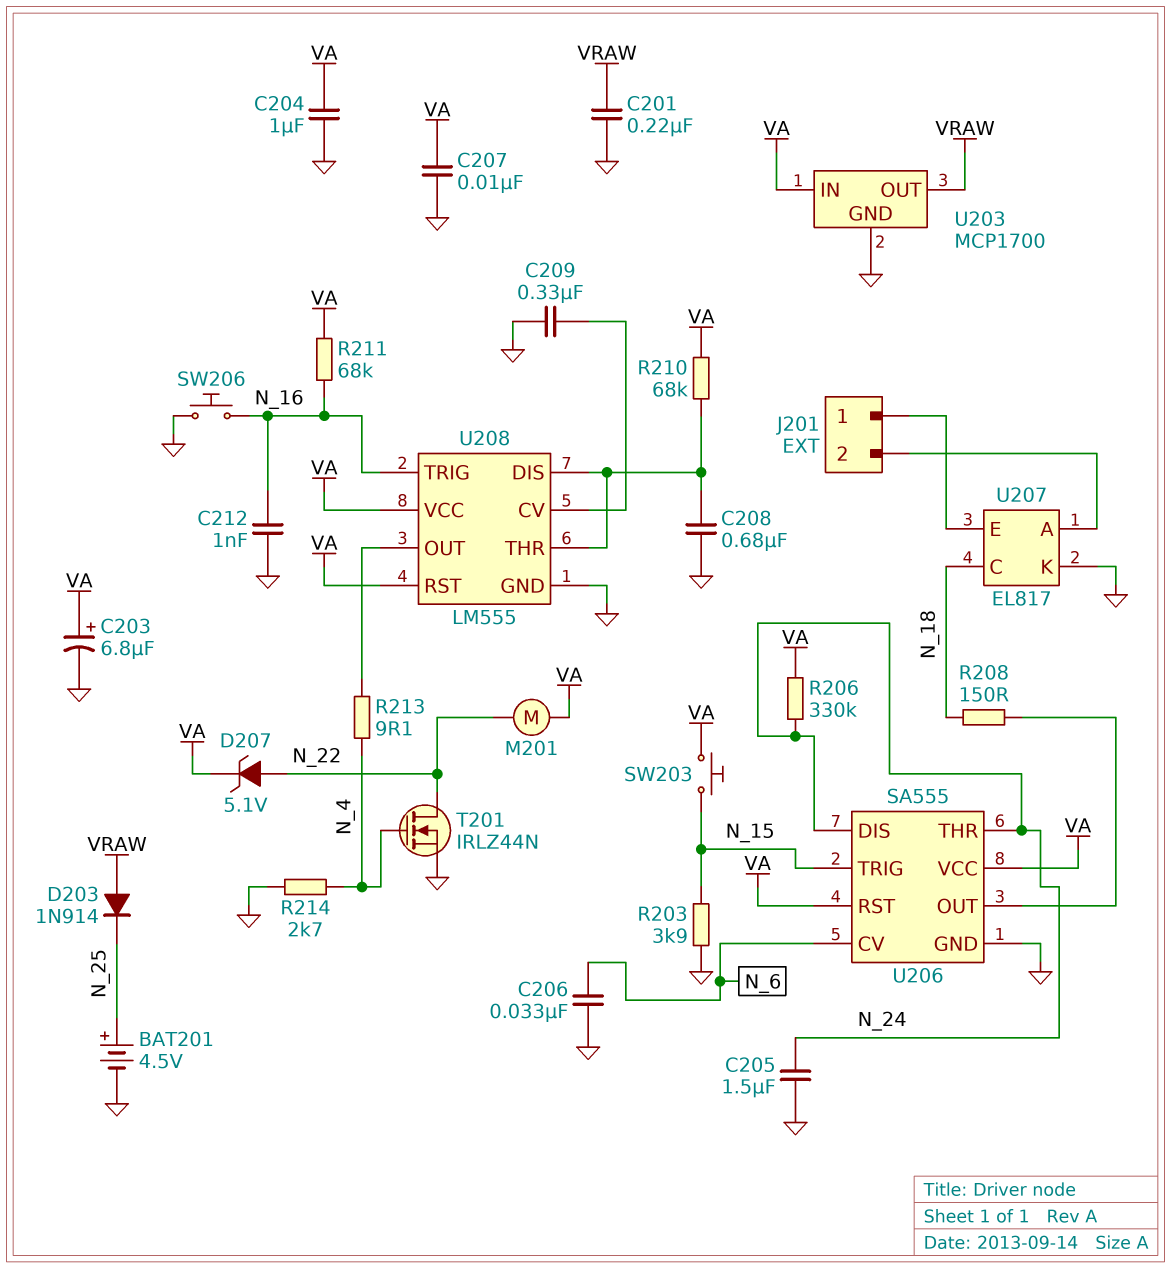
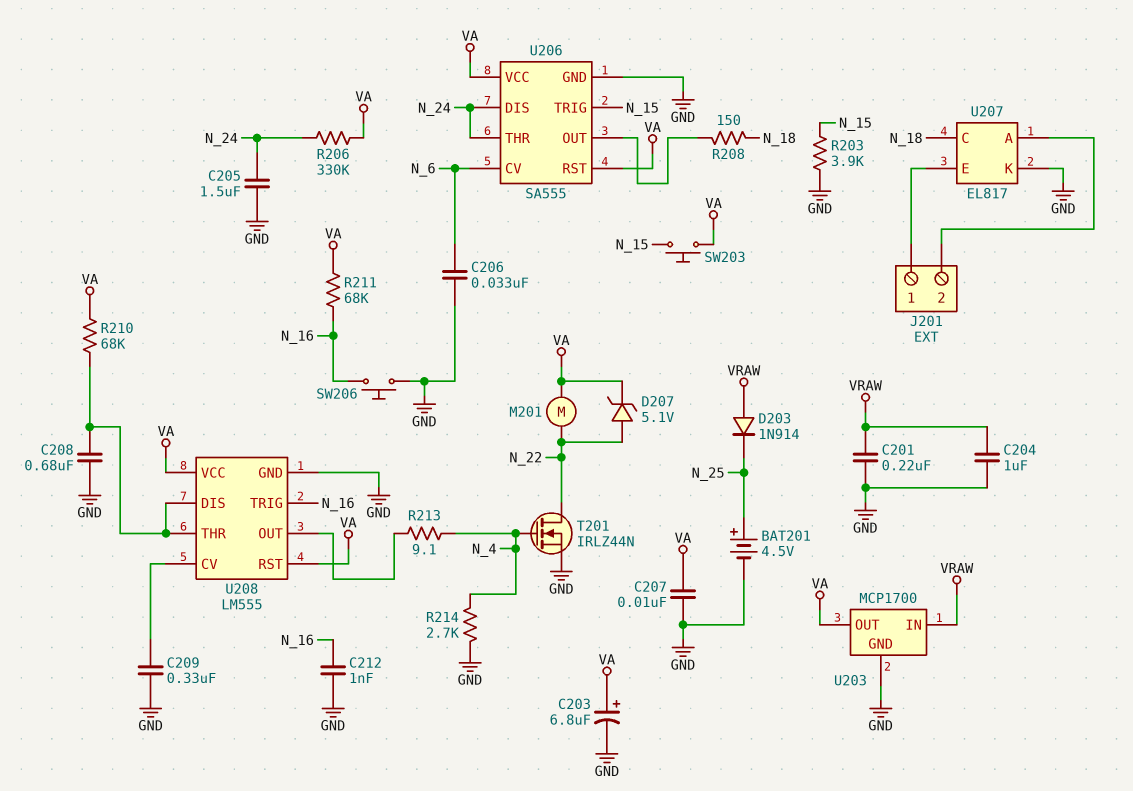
C204: 1uF (GND, VA) -> 1uF (GND, VRAW)
U203 pin IN: VA -> VRAW
U203 pin OUT: VRAW -> VA

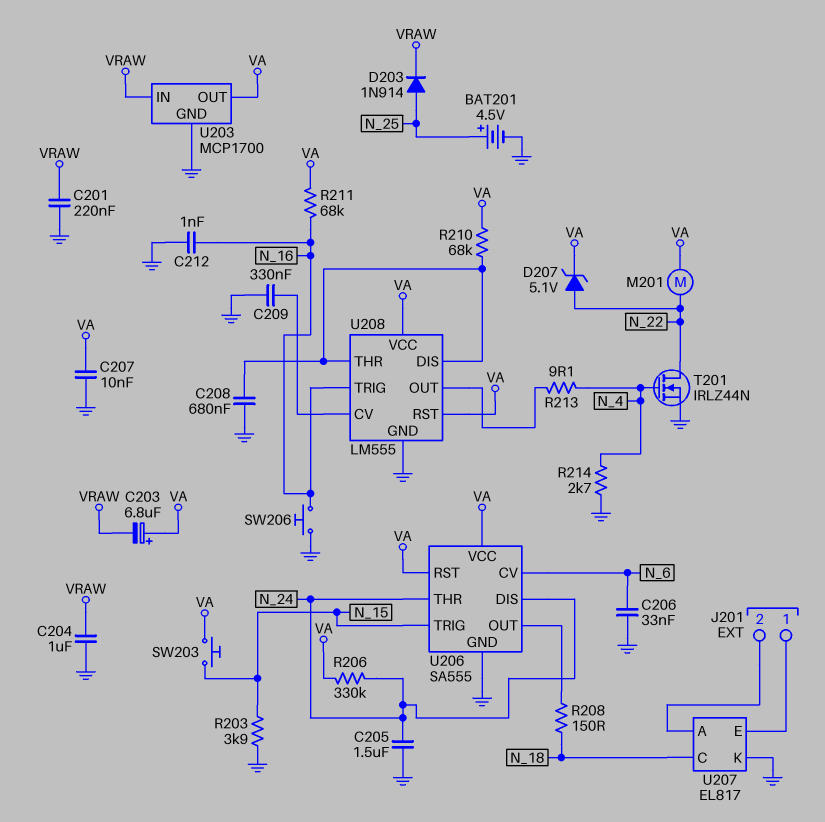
C203: 6.8uF (plus VA, minus GND) -> 6.8uF (plus VA, minus VRAW)
D203: diode 1N914 (A VRAW, K N_25) -> diode 1N914 (A N_25, K VRAW)

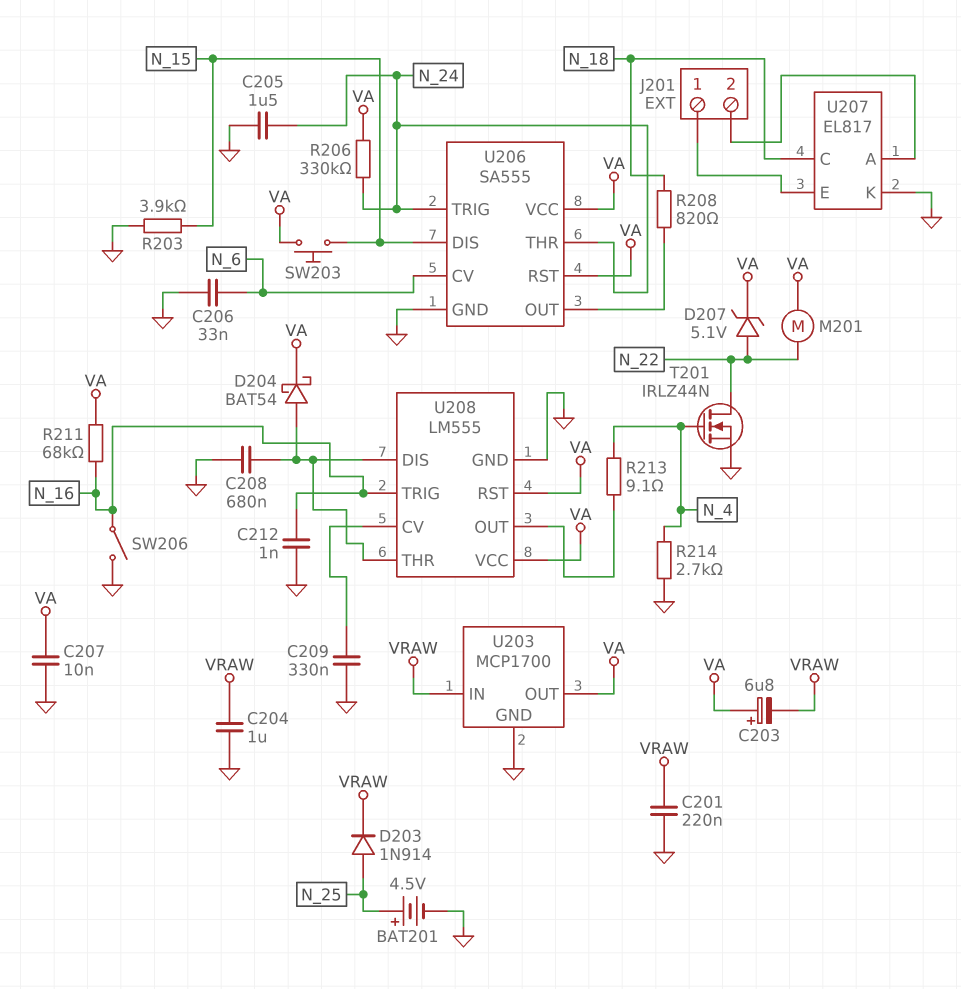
D204: none -> schottky BAT54 (A U208/DIS, K VA)
R208: 150 (N_18, U206/OUT) -> 820 (N_18, U206/OUT)
R210: 68k (U208/DIS, VA) -> none
SW206: button (GND, N_16) -> switch (GND, N_16)
U206 pin DIS: N_24 -> N_15
U206 pin TRIG: N_15 -> N_24

